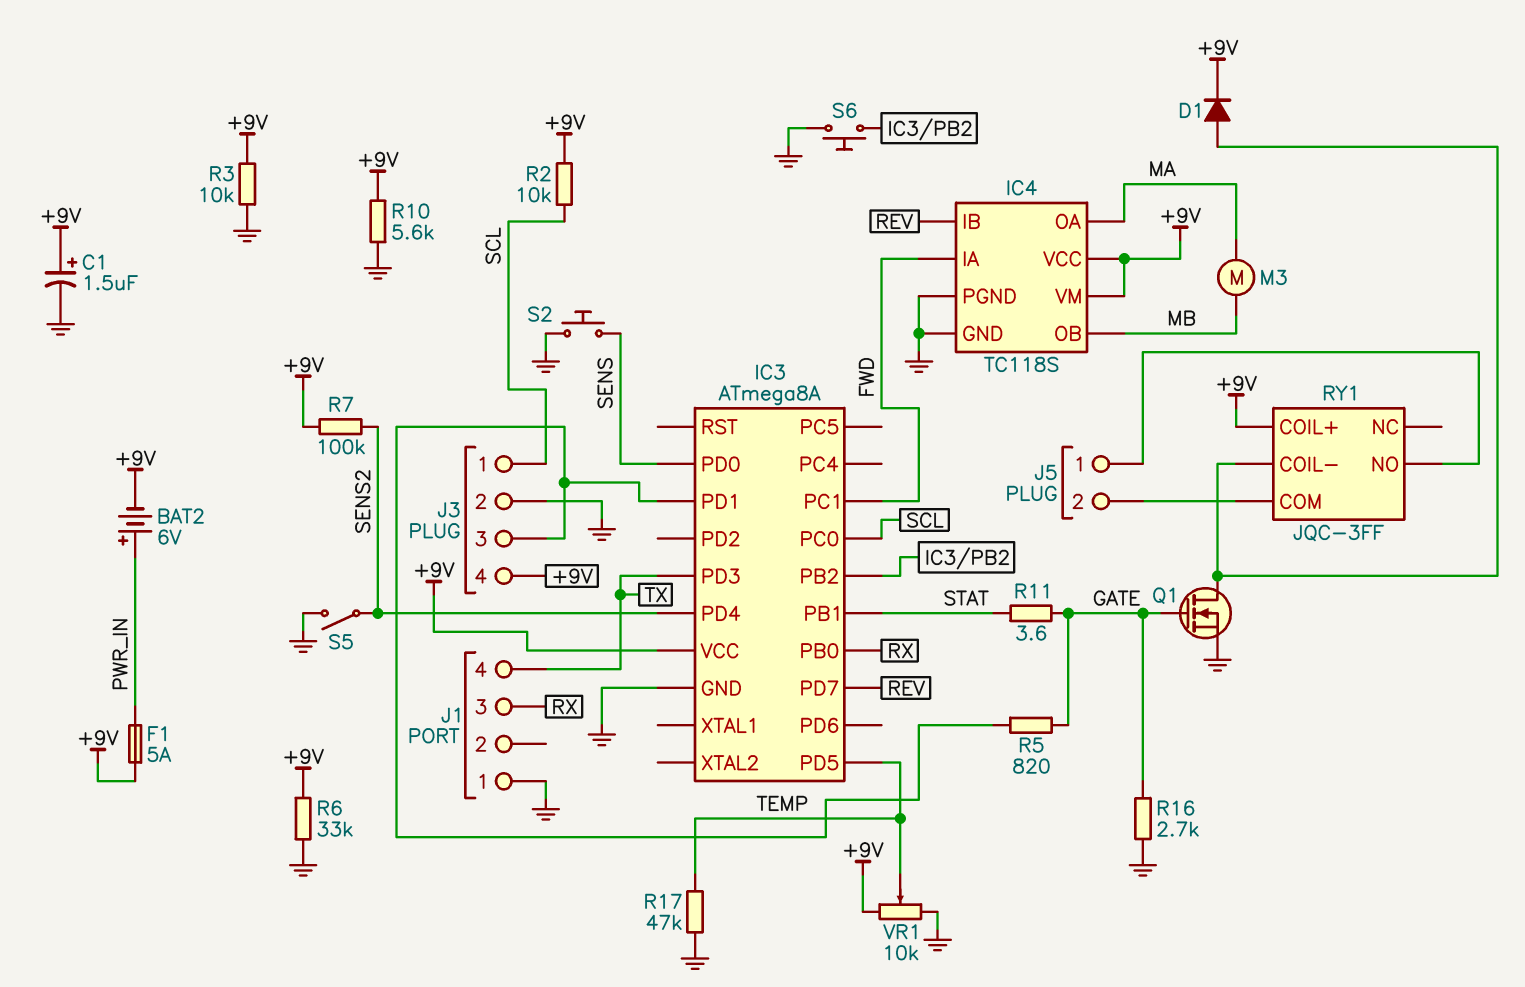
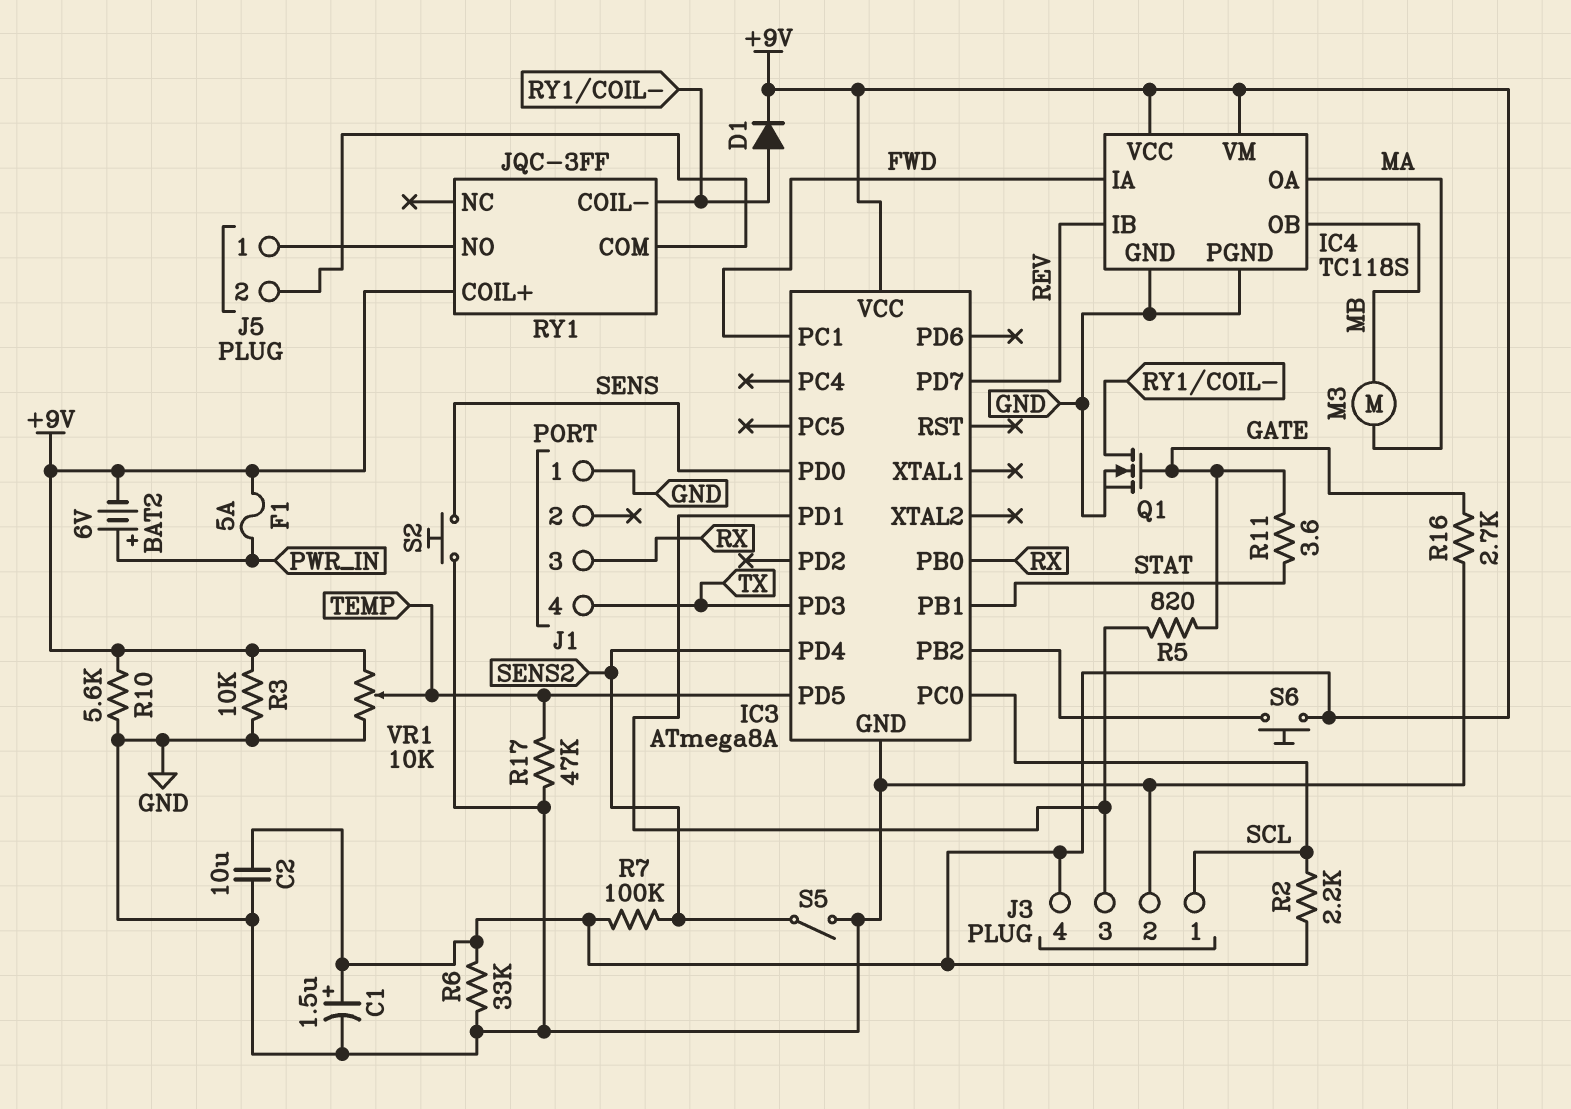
C2: none -> 10uF (+9V, GND)
R2: 10k (+9V, SCL) -> 2.2k (+9V, SCL)
S6: button (GND, IC3/PB2) -> button (+9V, IC3/PB2)

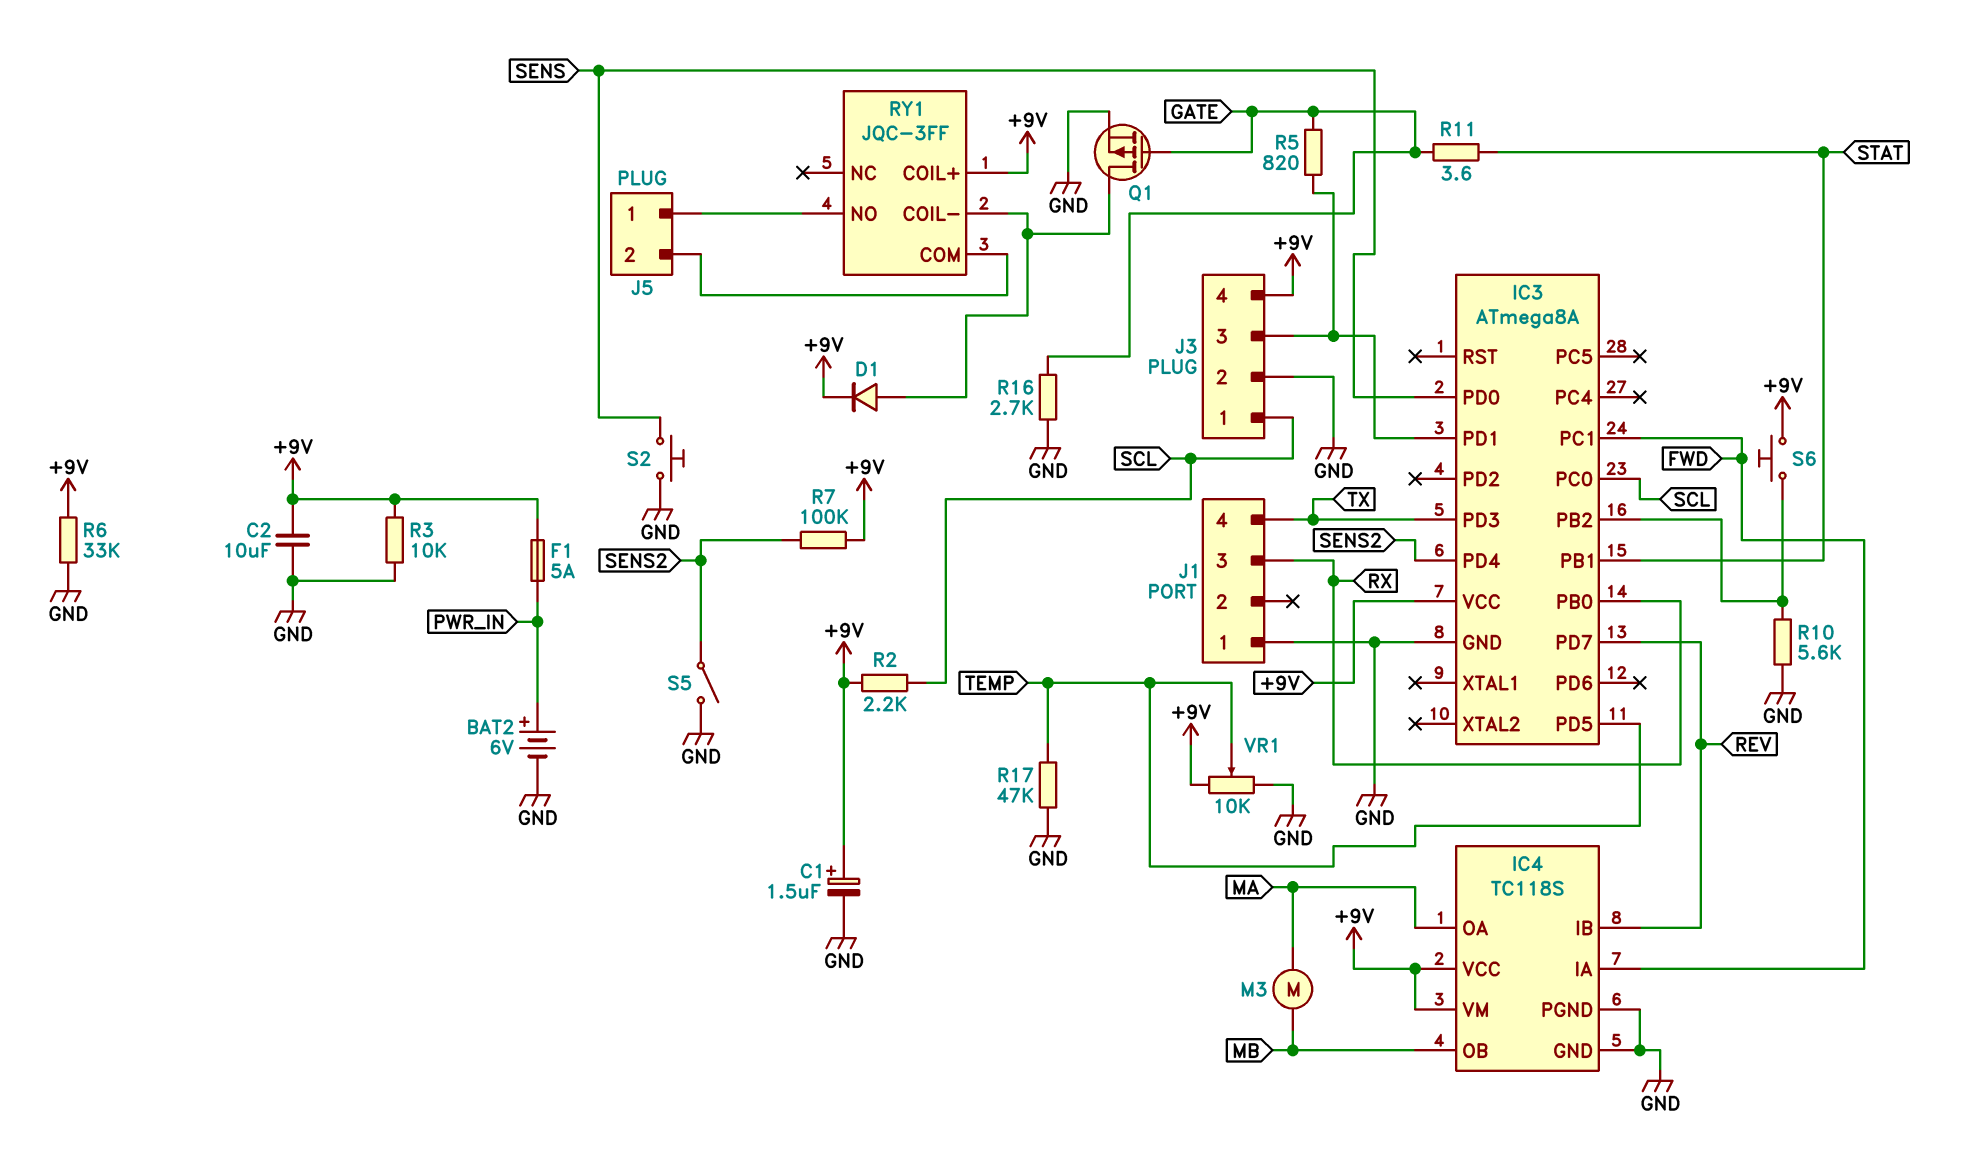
BAT2: 6V (plus PWR_IN, minus +9V) -> 6V (plus PWR_IN, minus GND)
Q1: NMOS (G GATE, D RY1/COIL-, S GND) -> PMOS (G GATE, D RY1/COIL-, S GND)
R10: 5.6k (+9V, GND) -> 5.6k (GND, IC3/PB2)

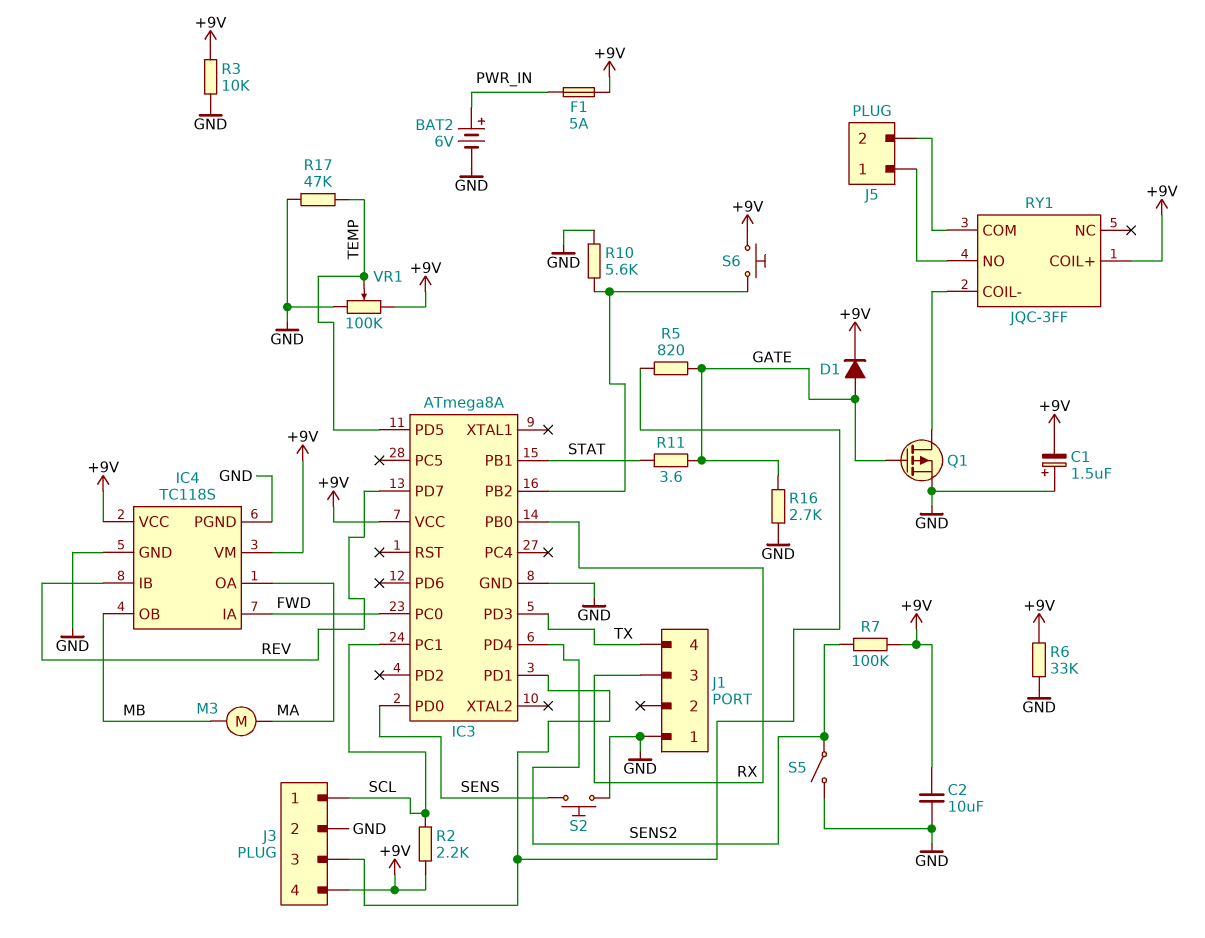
C1: 1.5uF (plus +9V, minus GND) -> 1.5uF (plus GND, minus +9V)
D1: diode (A RY1/COIL-, K +9V) -> diode (A GATE, K +9V)
IC3 pin PC0: SCL -> FWD
IC3 pin PC1: FWD -> SCL
VR1: 10k (+9V, GND, wiper TEMP) -> 100k (+9V, GND, wiper TEMP)

